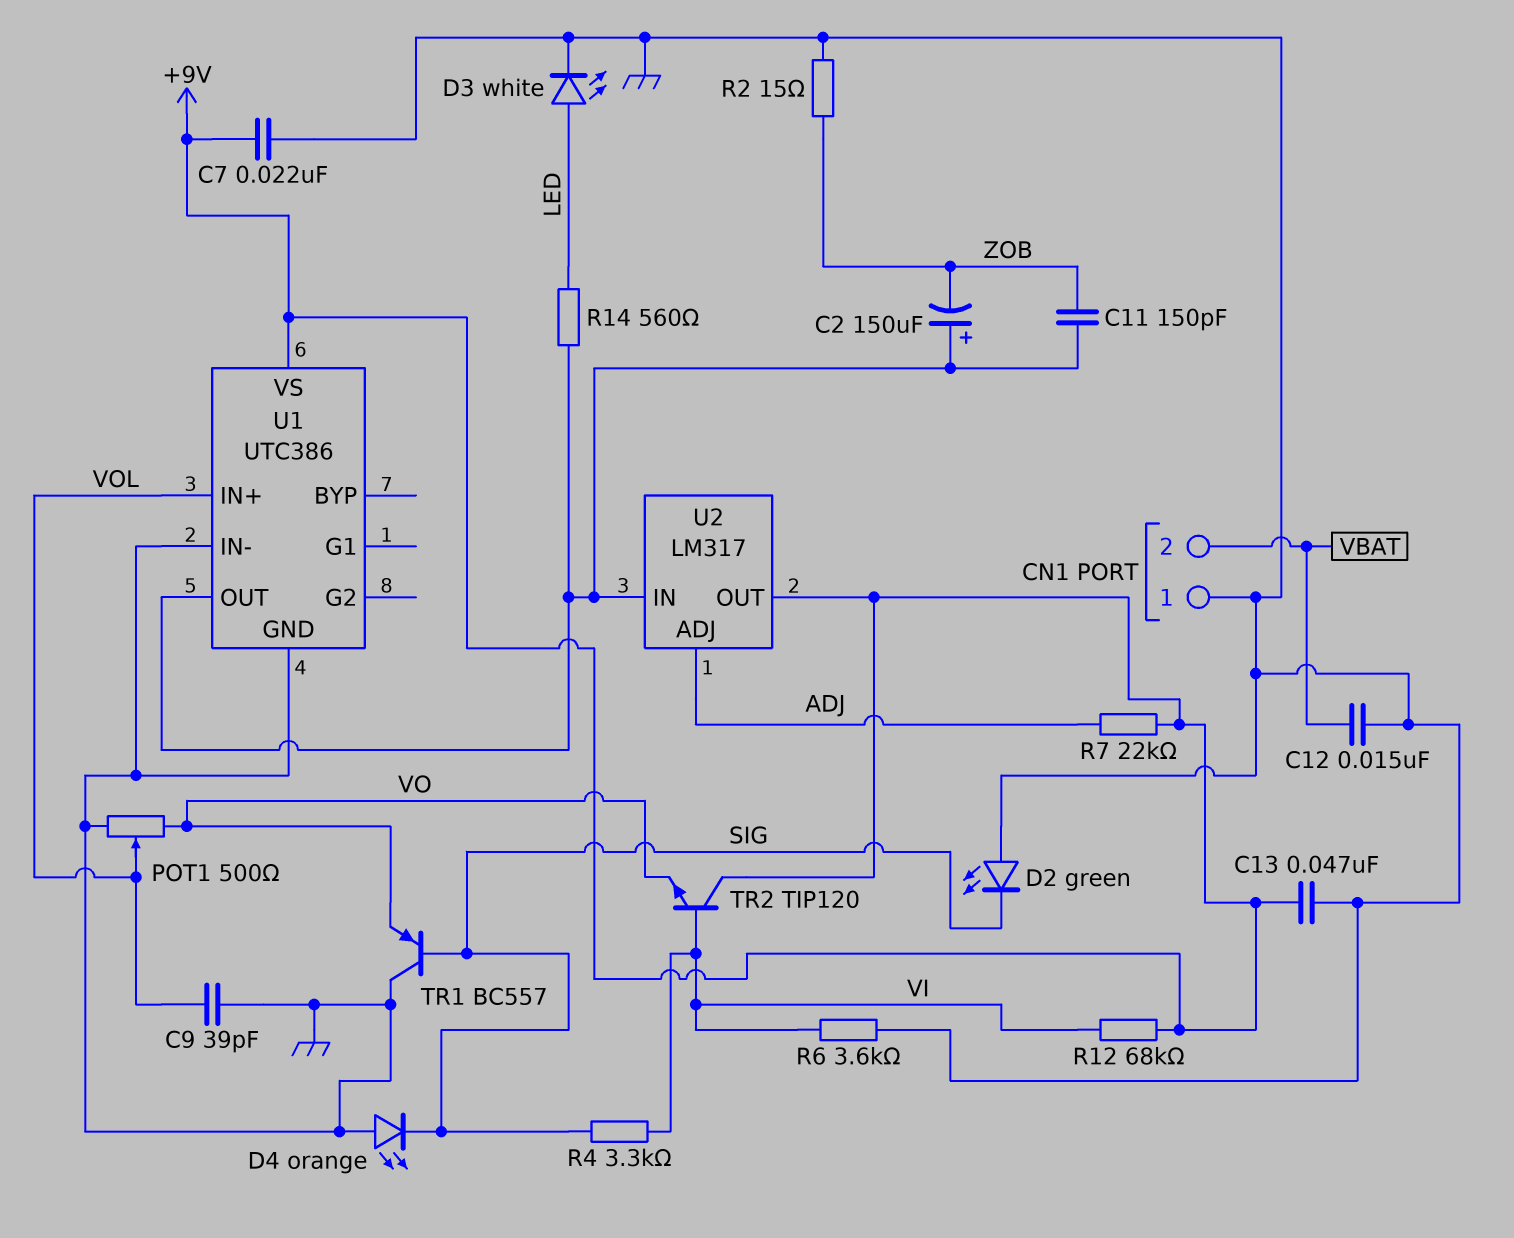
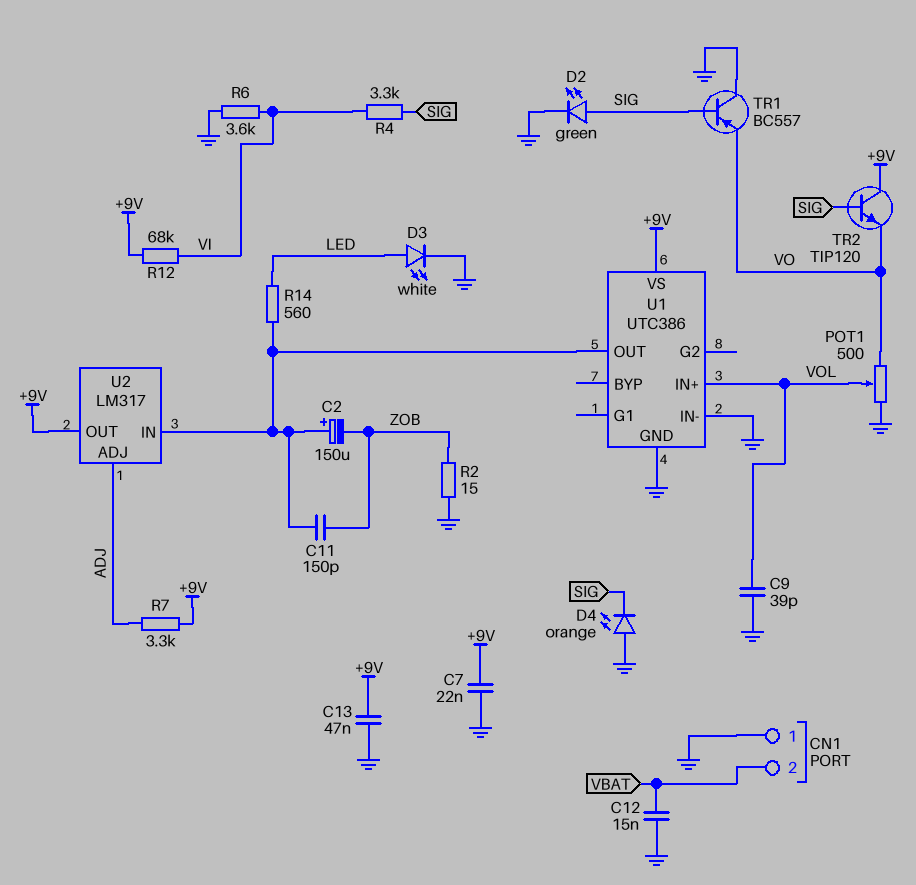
D2: LED green (A GND, K SIG) -> LED green (A SIG, K GND)
R7: 22k (+9V, ADJ) -> 3.3k (+9V, ADJ)
TR2: NPN TIP120 (B VI, C +9V, E VO) -> NPN TIP120 (B SIG, C +9V, E VO)

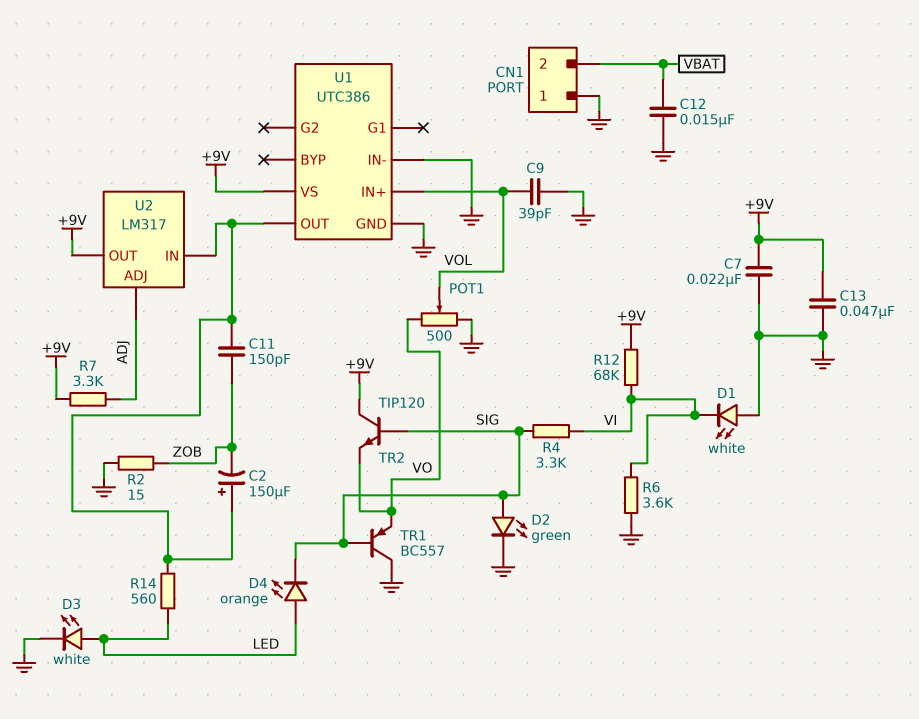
D1: none -> LED white (A GND, K VI)
D4: LED orange (A GND, K SIG) -> LED orange (A LED, K SIG)

